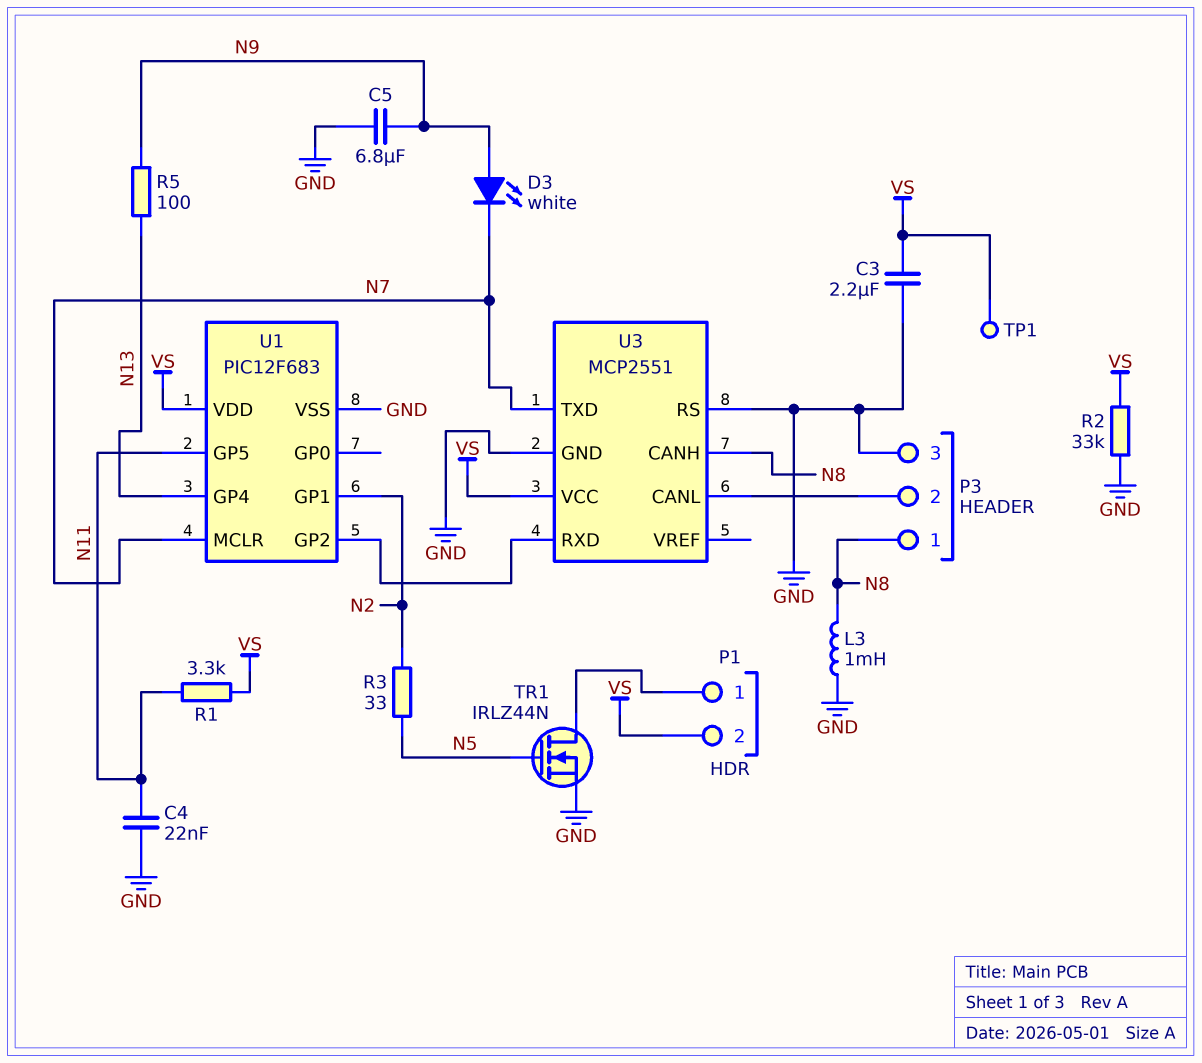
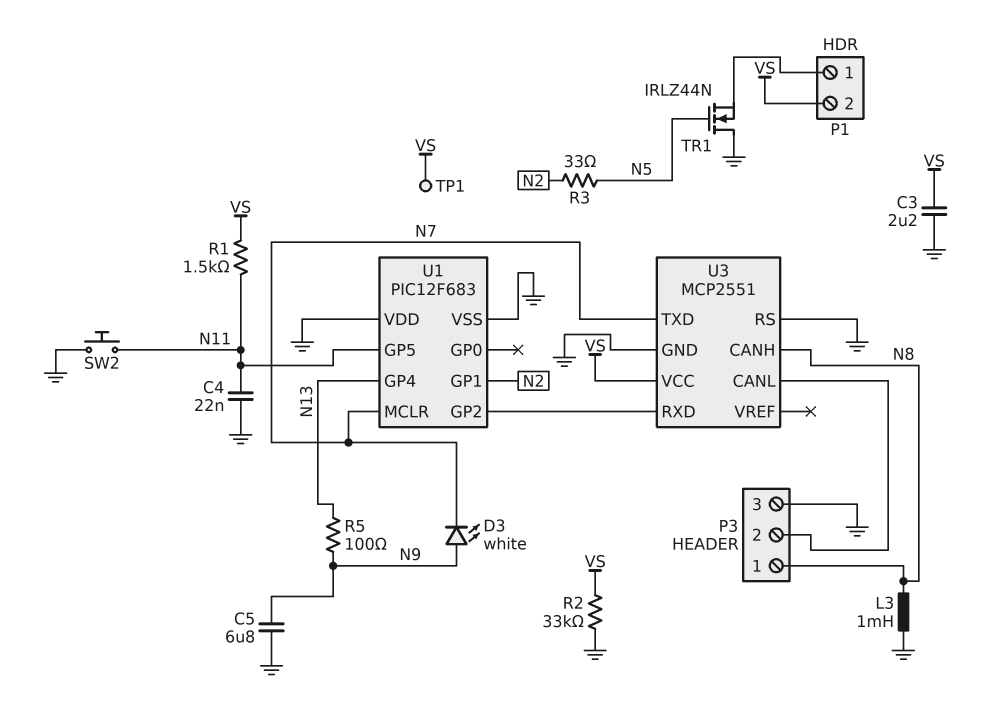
R1: 3.3k (N11, VS) -> 1.5k (N11, VS)
SW2: none -> button (GND, N11)
TR1: NMOS IRLZ44N (G N5, D P1/1, S GND) -> NMOS IRLZ44N (G N5, D GND, S P1/1)
U1 pin VDD: VS -> GND

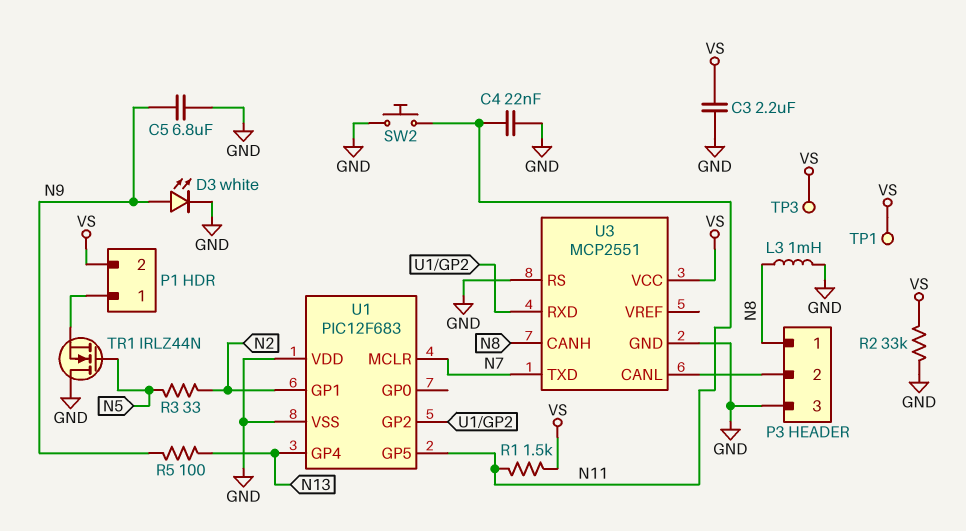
D3: LED white (A N9, K N7) -> LED white (A N9, K GND)
TP3: none -> test point (VS)

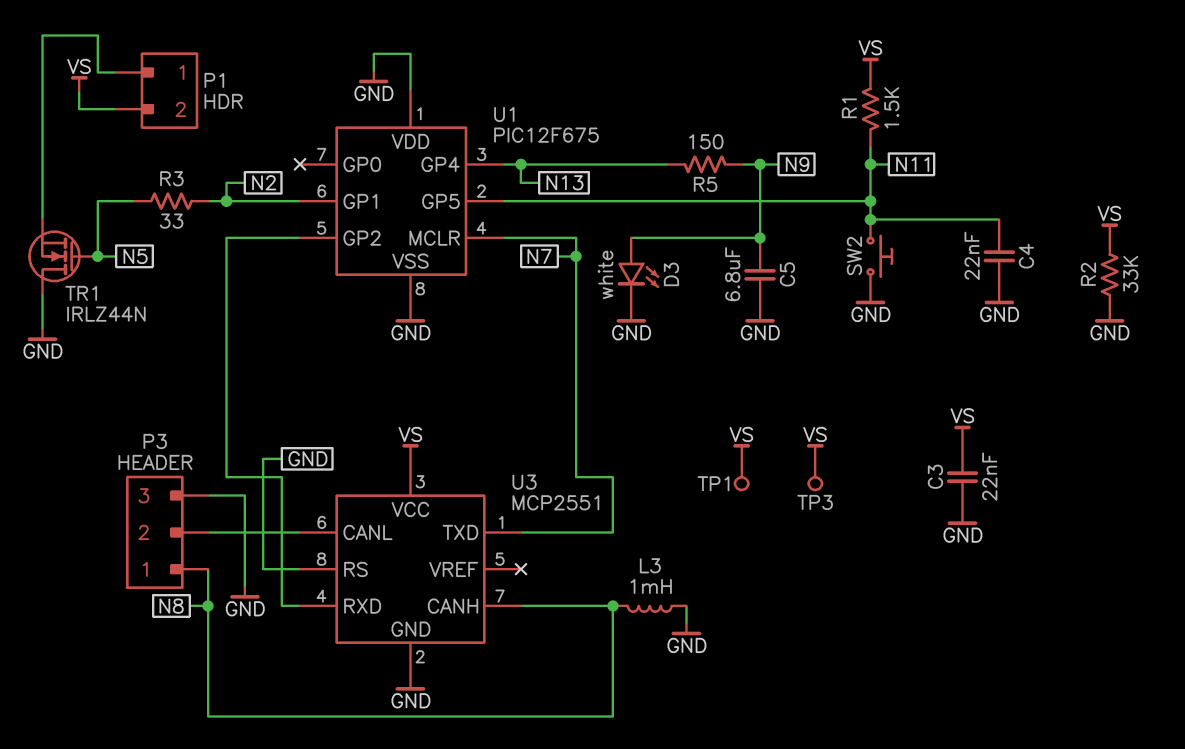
C3: 2.2uF (GND, VS) -> 22nF (GND, VS)
R5: 100 (N9, N13) -> 150 (N9, N13)
U1: PIC12F683 -> PIC12F675

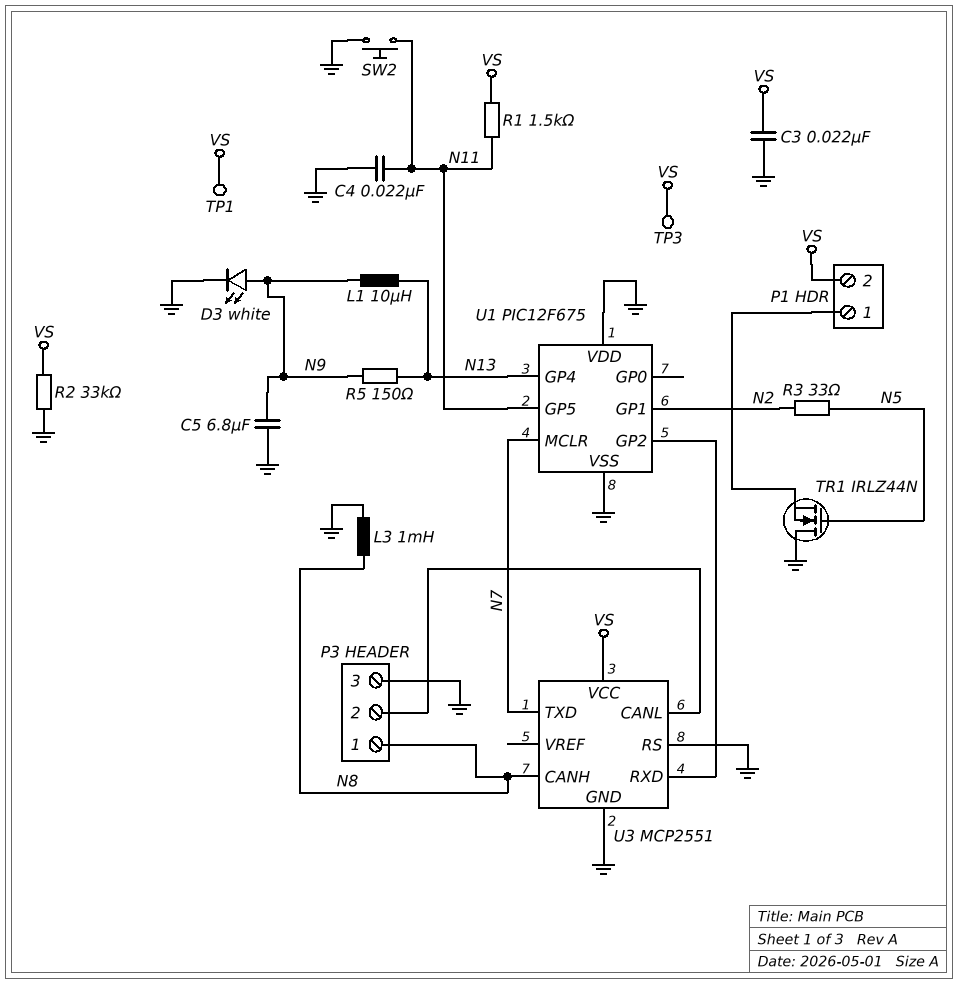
L1: none -> 10uH (N9, N13)

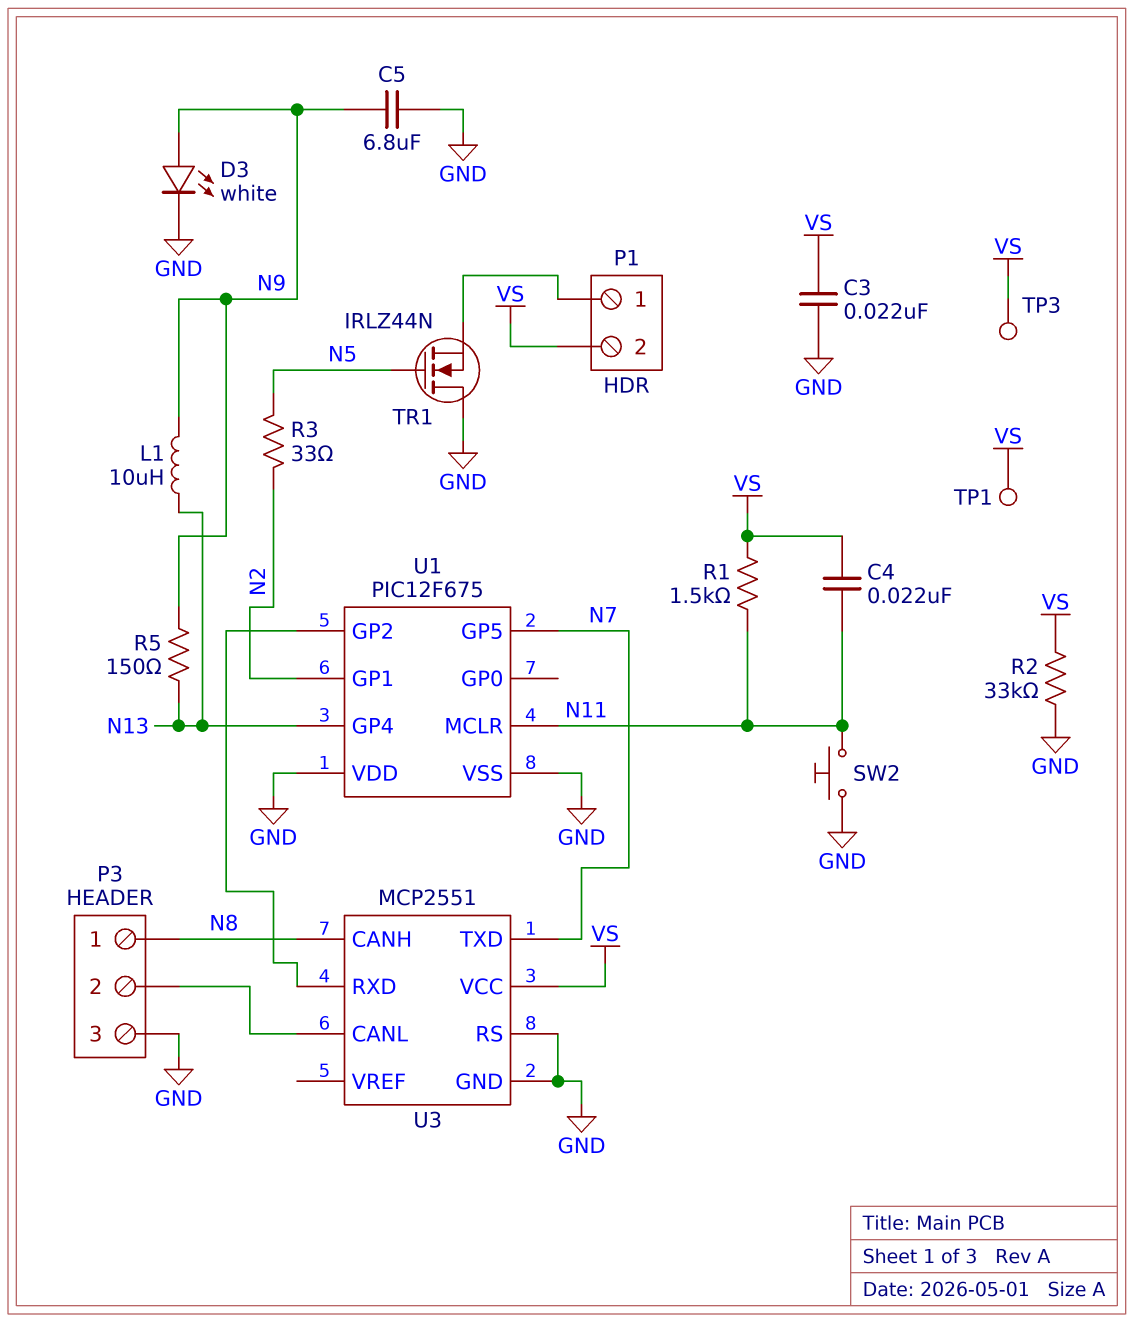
C4: 22nF (GND, N11) -> 22nF (N11, VS)
L3: 1mH (GND, N8) -> none
U1 pin GP5: N11 -> N7
U1 pin MCLR: N7 -> N11

